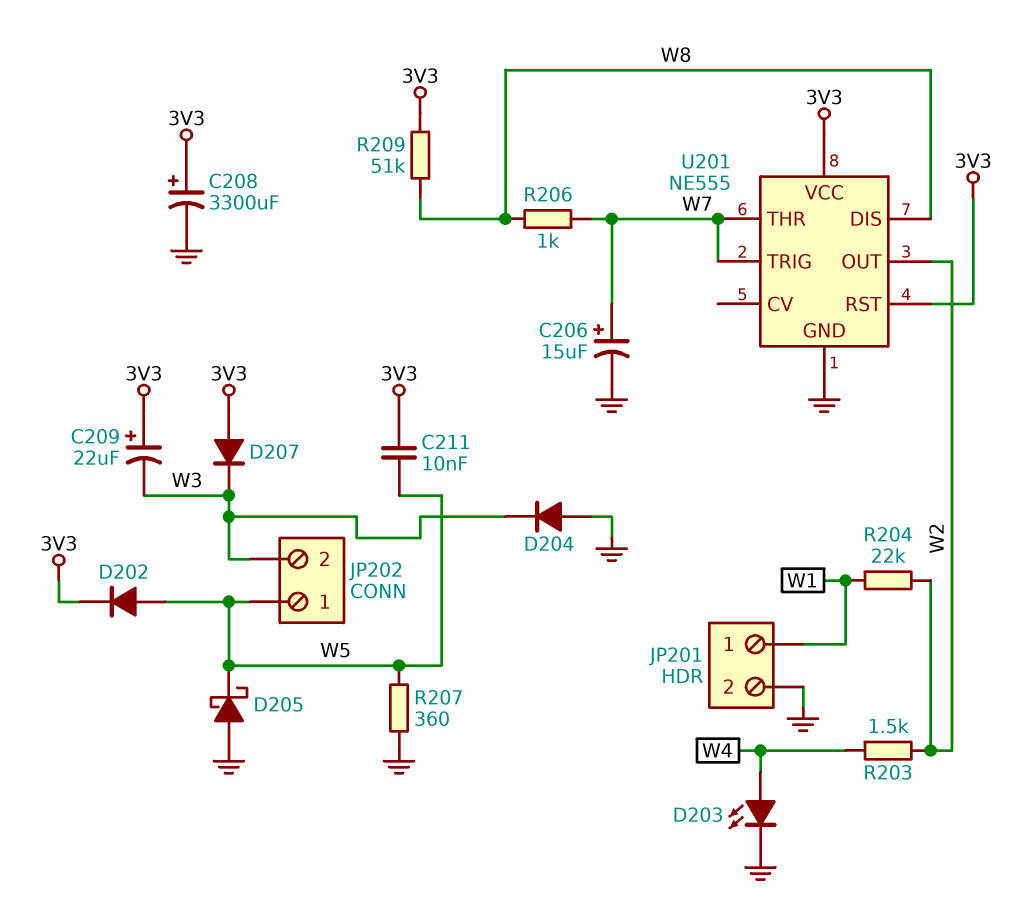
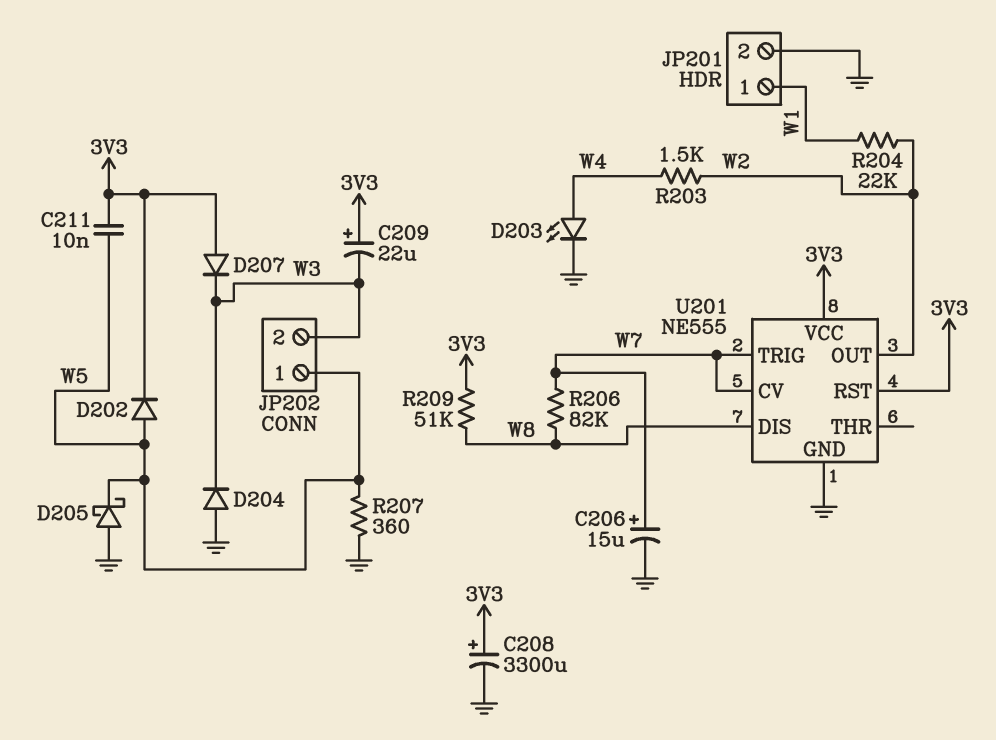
R206: 1k (W7, W8) -> 82k (W7, W8)
U201 pin CV: none -> W7
U201 pin THR: W7 -> none

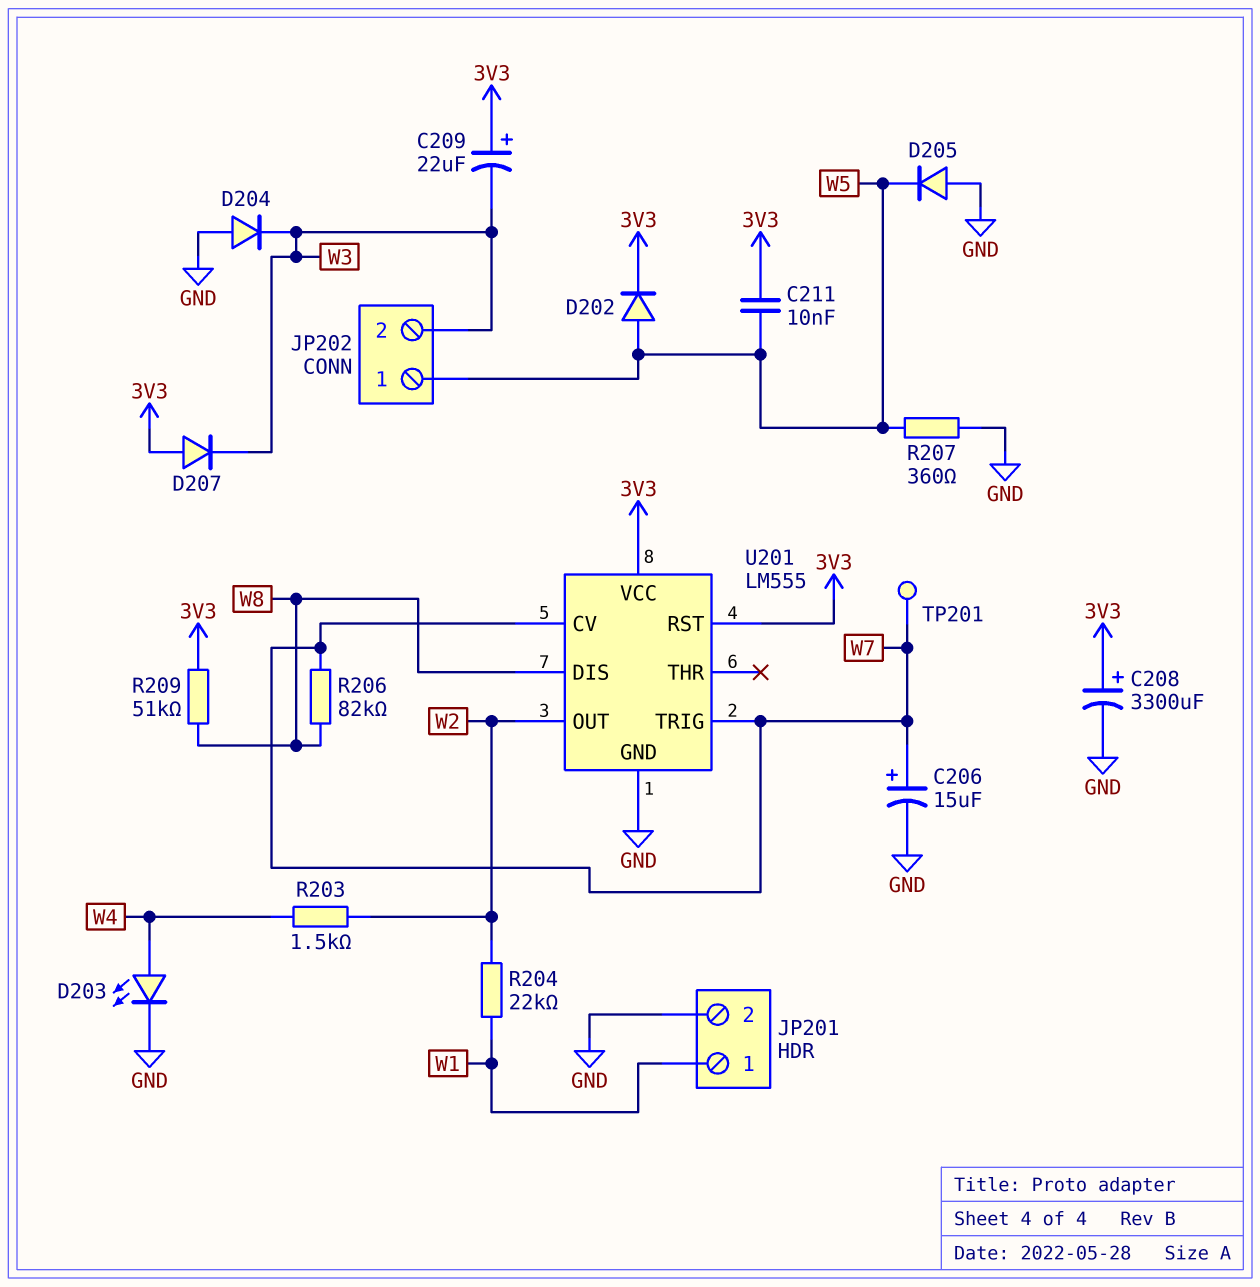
D205: schottky (A GND, K W5) -> diode (A GND, K W5)
TP201: none -> test point (W7)
U201: NE555 -> LM555

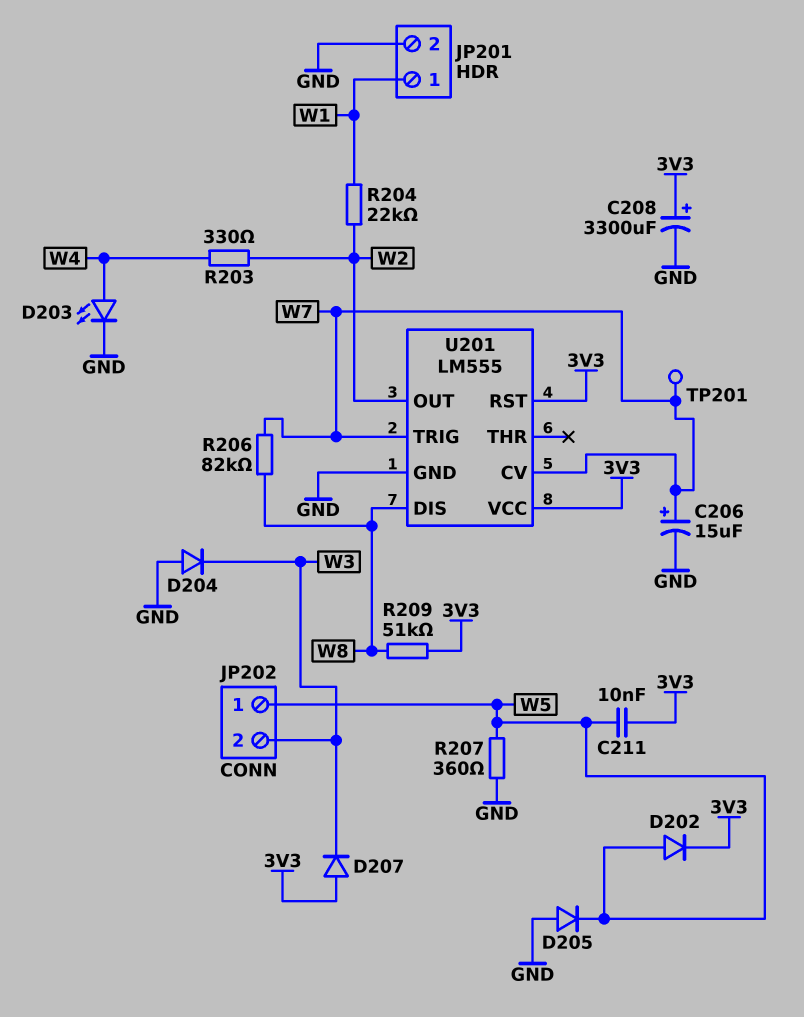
C209: 22uF (plus 3V3, minus W3) -> none
R203: 1.5k (W2, W4) -> 330 (W2, W4)

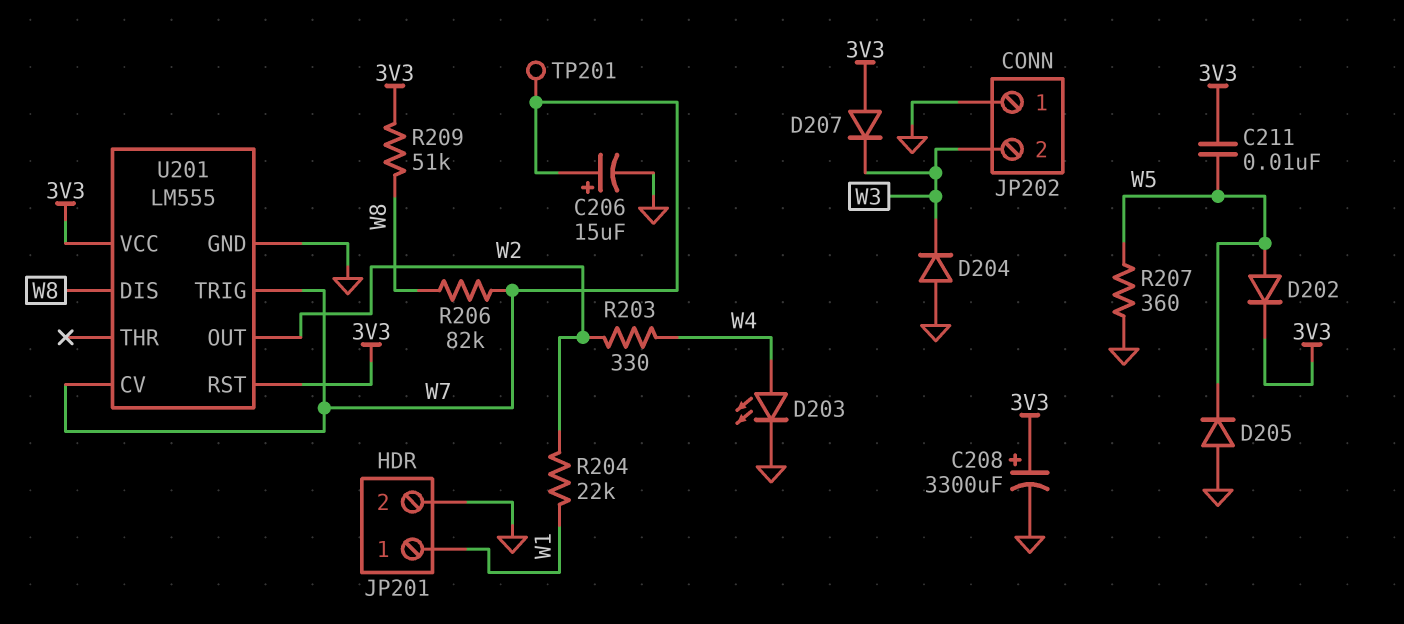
JP202 pin 1: W5 -> GND

